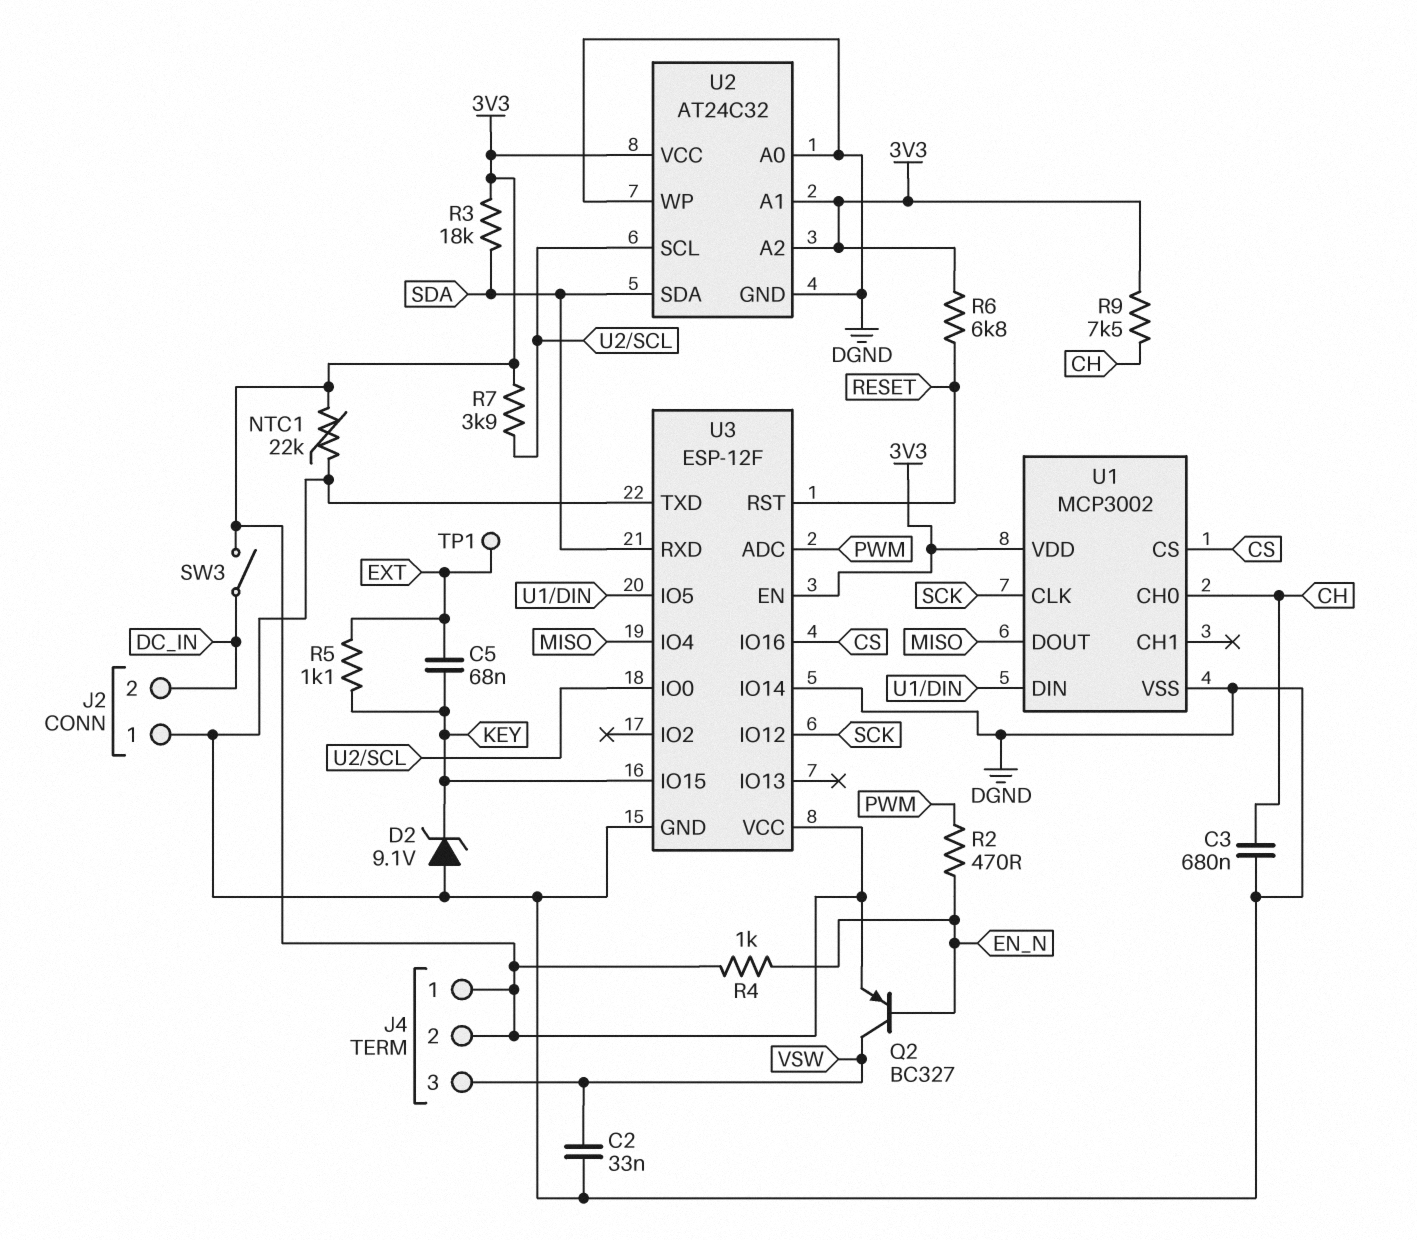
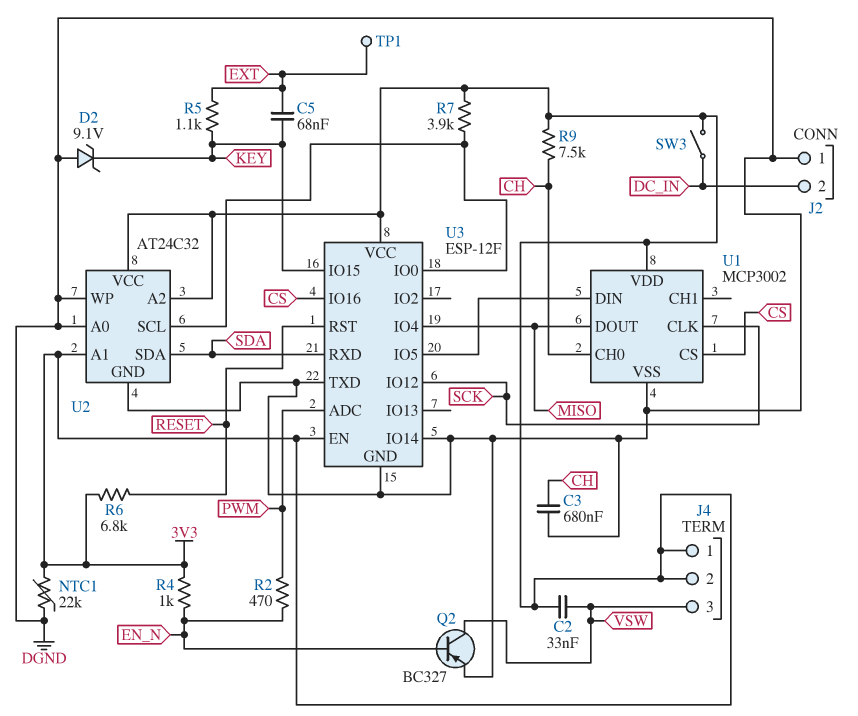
C2: 33nF (DGND, VSW) -> 33nF (3V3, VSW)
Q2: PNP BC327 (B EN_N, C VSW, E 3V3) -> PNP BC327 (B EN_N, C VSW, E DGND)
R3: 18k (3V3, SDA) -> none

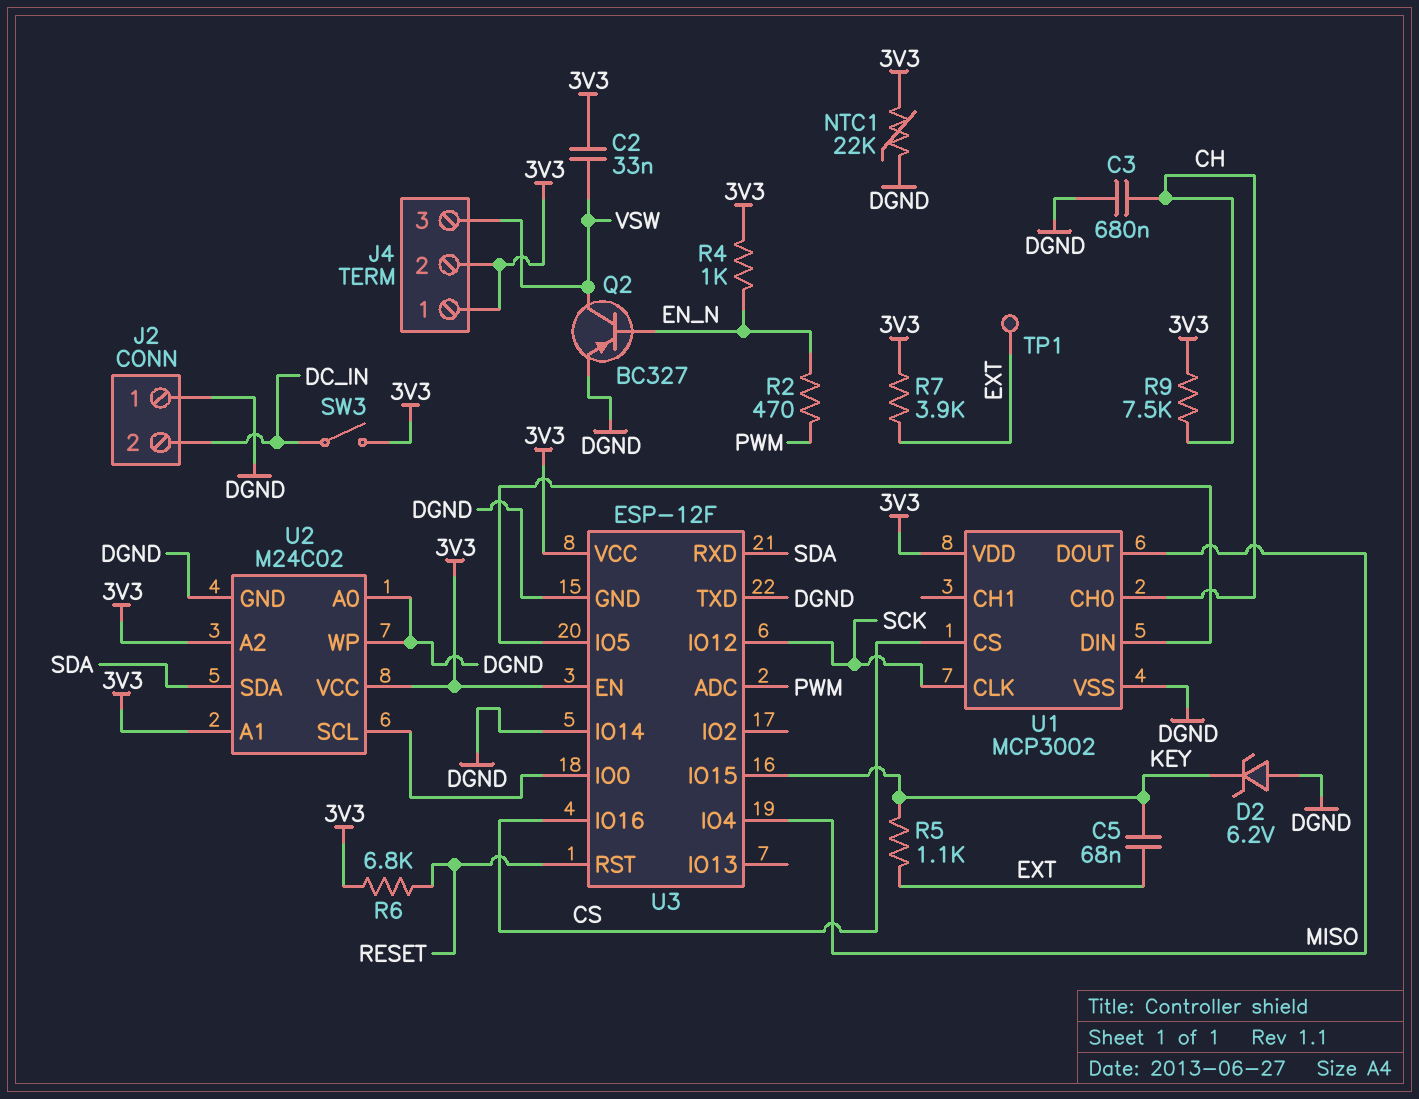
D2: zener 9.1V (A DGND, K KEY) -> zener 6.2V (A DGND, K KEY)
R7: 3.9k (3V3, U2/SCL) -> 3.9k (3V3, EXT)
U2: AT24C32 -> M24C02

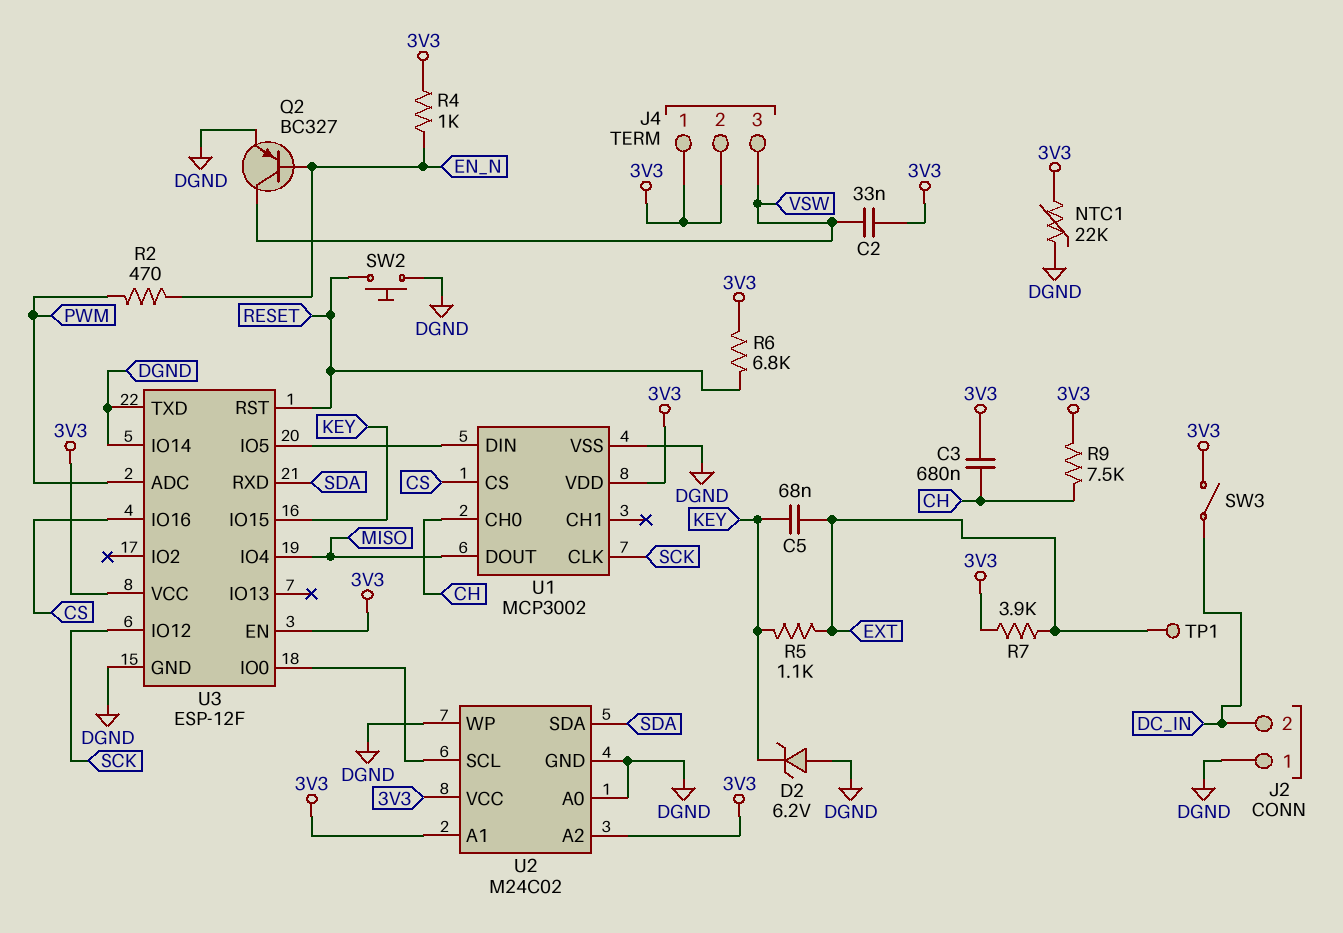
C3: 680nF (CH, DGND) -> 680nF (3V3, CH)
SW2: none -> button (DGND, RESET)

